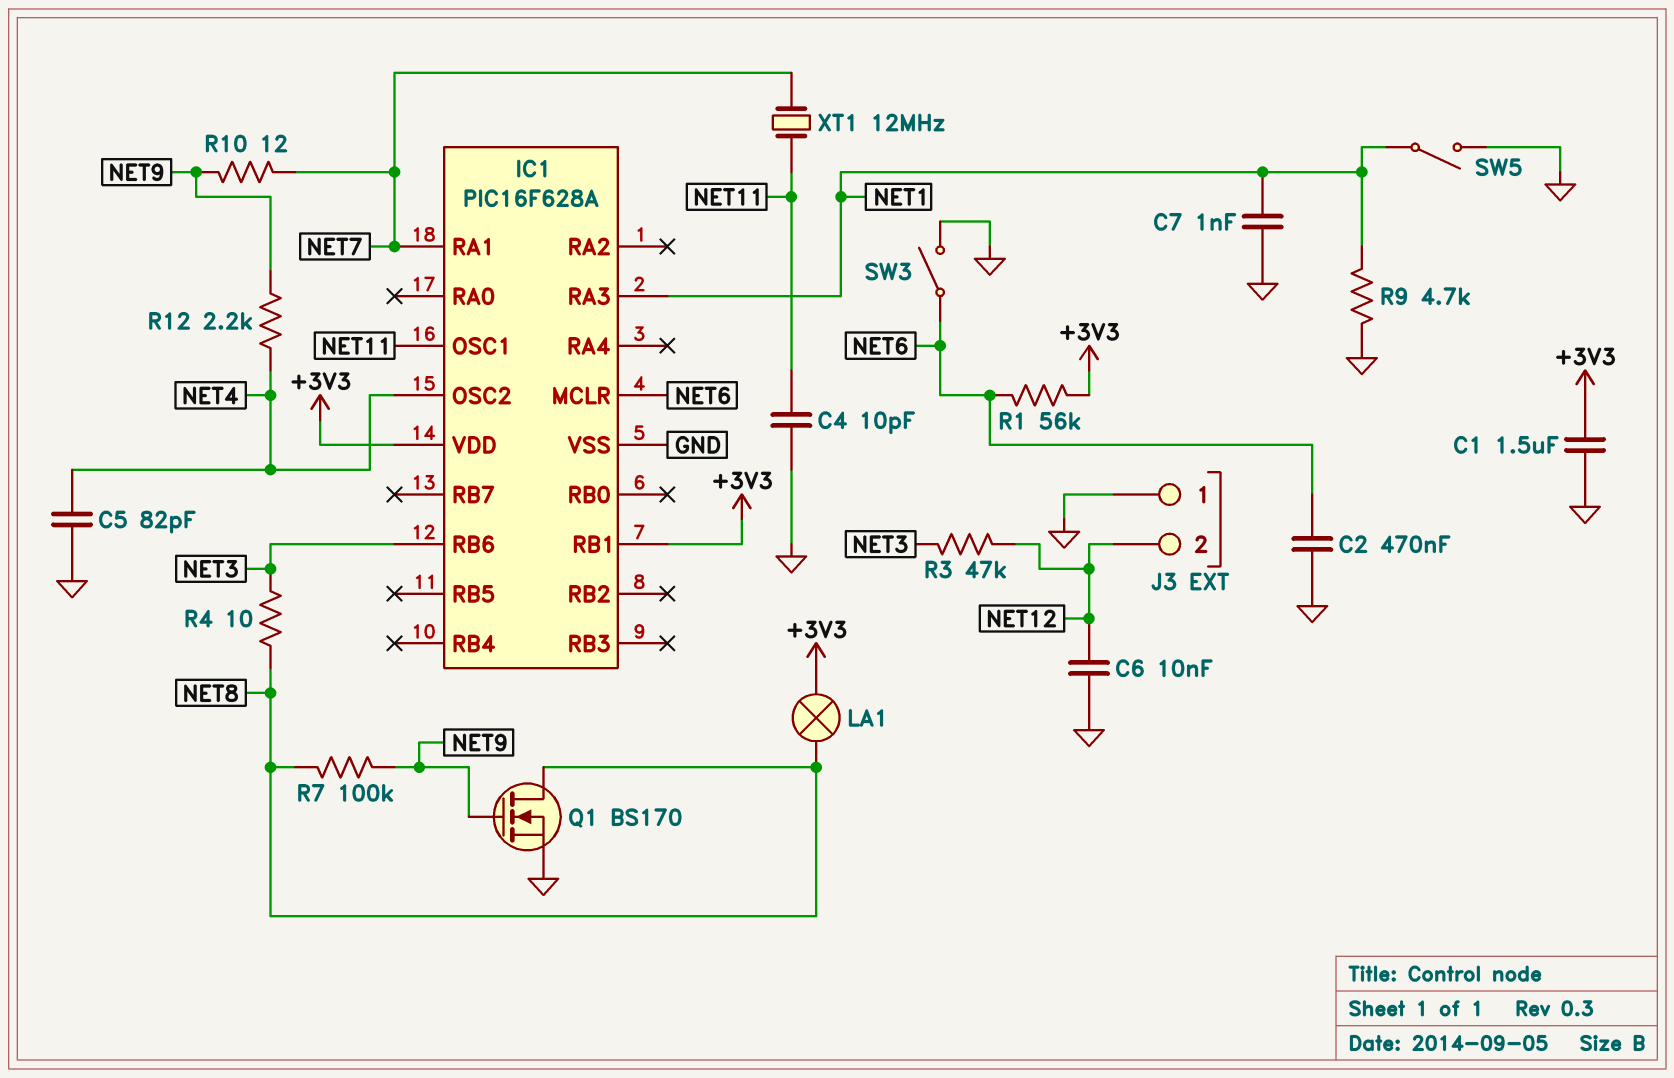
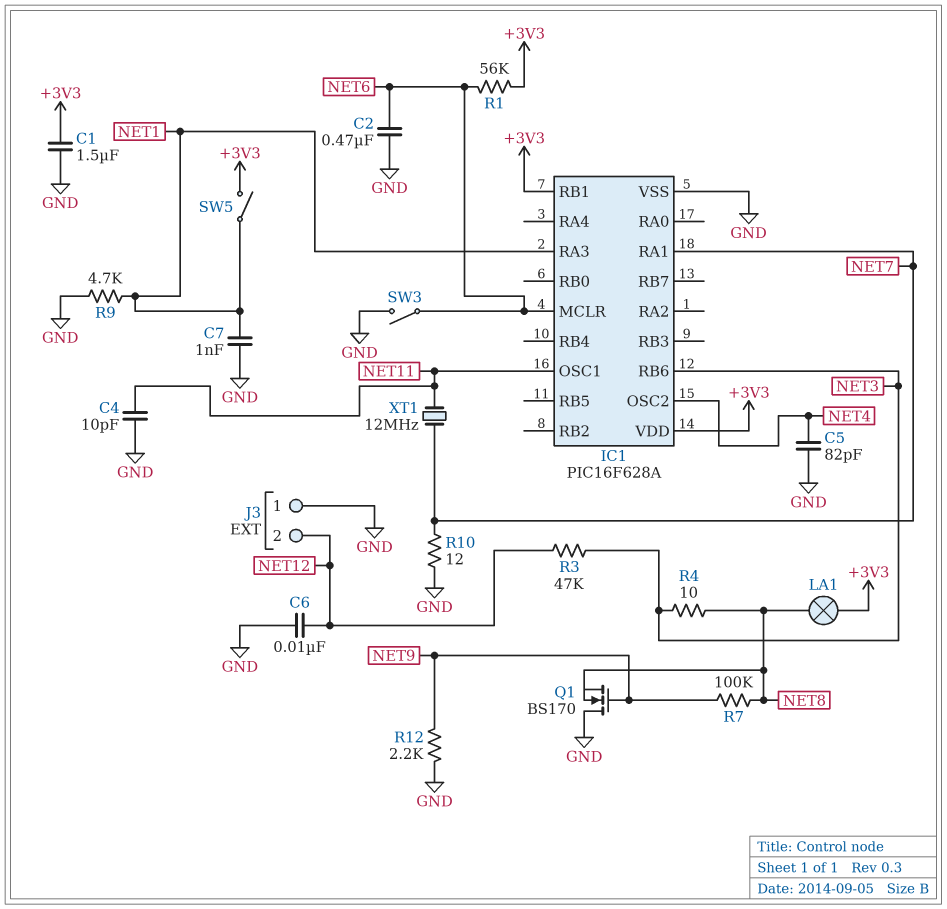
Q1: NMOS BS170 (G NET9, D NET8, S GND) -> NMOS BS170 (G NET9, D GND, S NET8)
R10: 12 (NET7, NET9) -> 12 (GND, NET7)
R12: 2.2k (NET4, NET9) -> 2.2k (GND, NET9)
SW5: switch (GND, NET1) -> switch (+3V3, NET1)

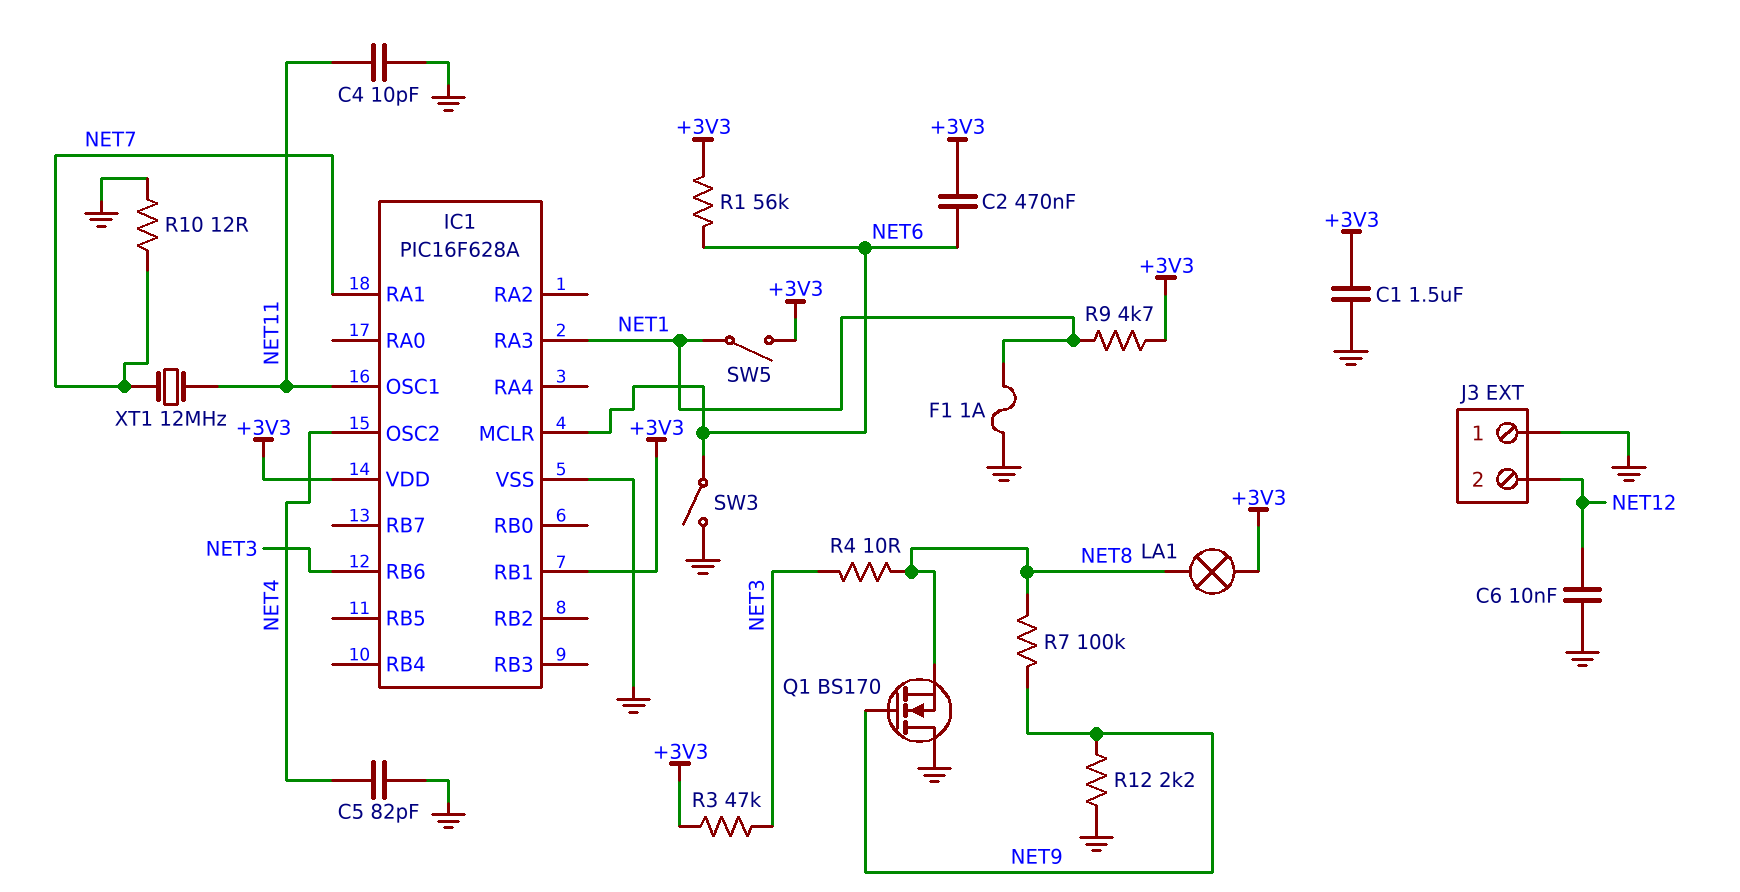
C2: 470nF (GND, NET6) -> 470nF (+3V3, NET6)
C7: 1nF (GND, NET1) -> none
F1: none -> 1A (GND, NET1)
R3: 47k (NET3, NET12) -> 47k (+3V3, NET3)
R9: 4.7k (GND, NET1) -> 4.7k (+3V3, NET1)

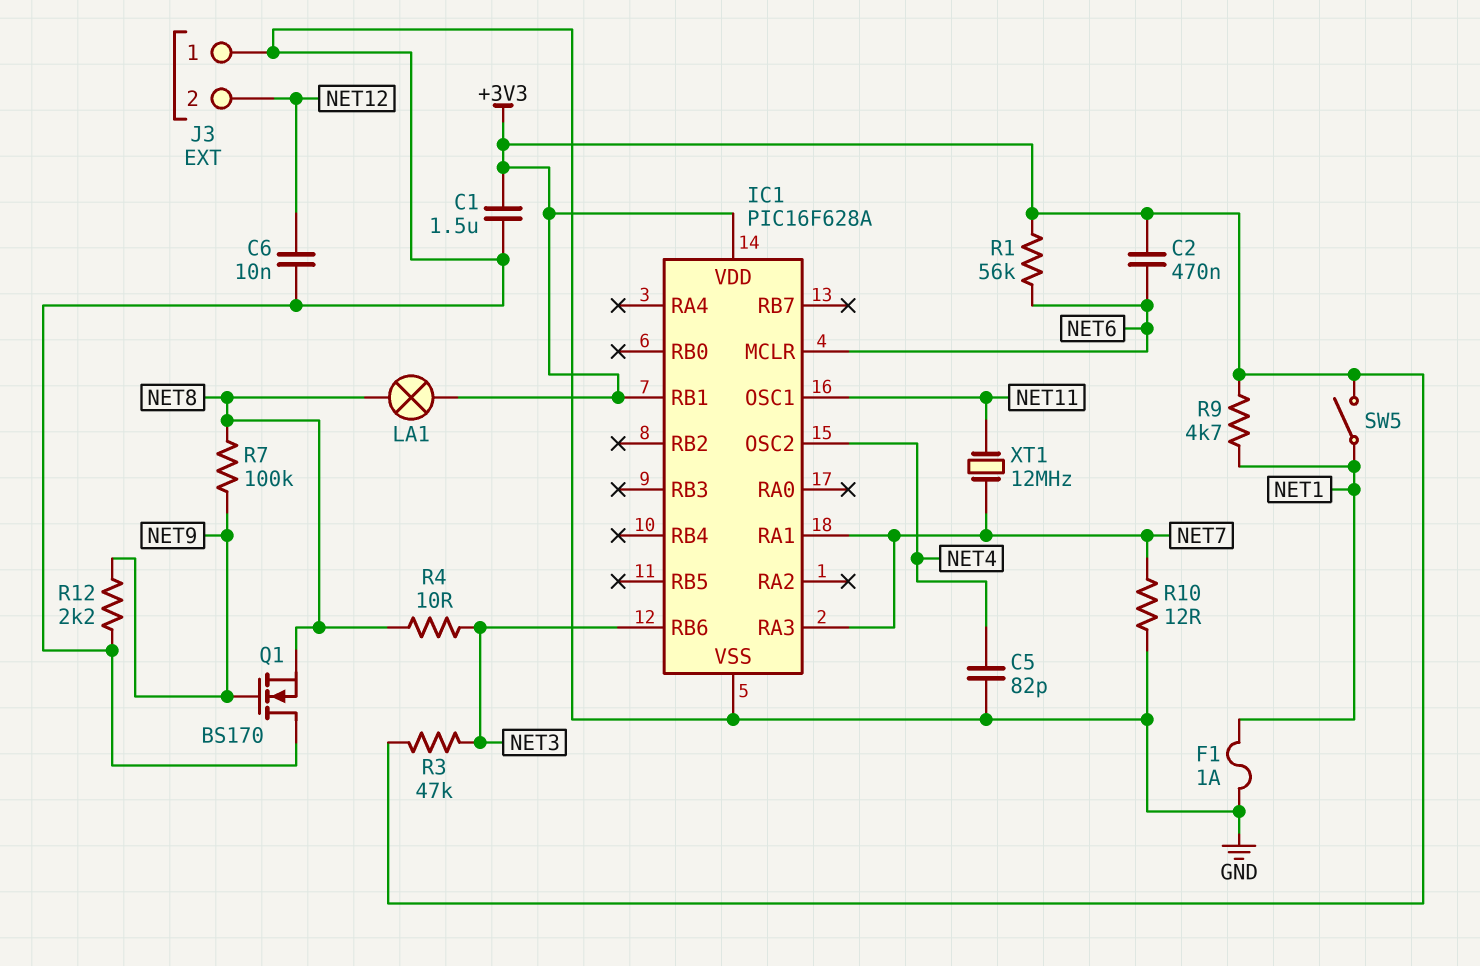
C4: 10pF (GND, NET11) -> none
IC1 pin RA3: NET1 -> NET7
SW3: switch (GND, NET6) -> none

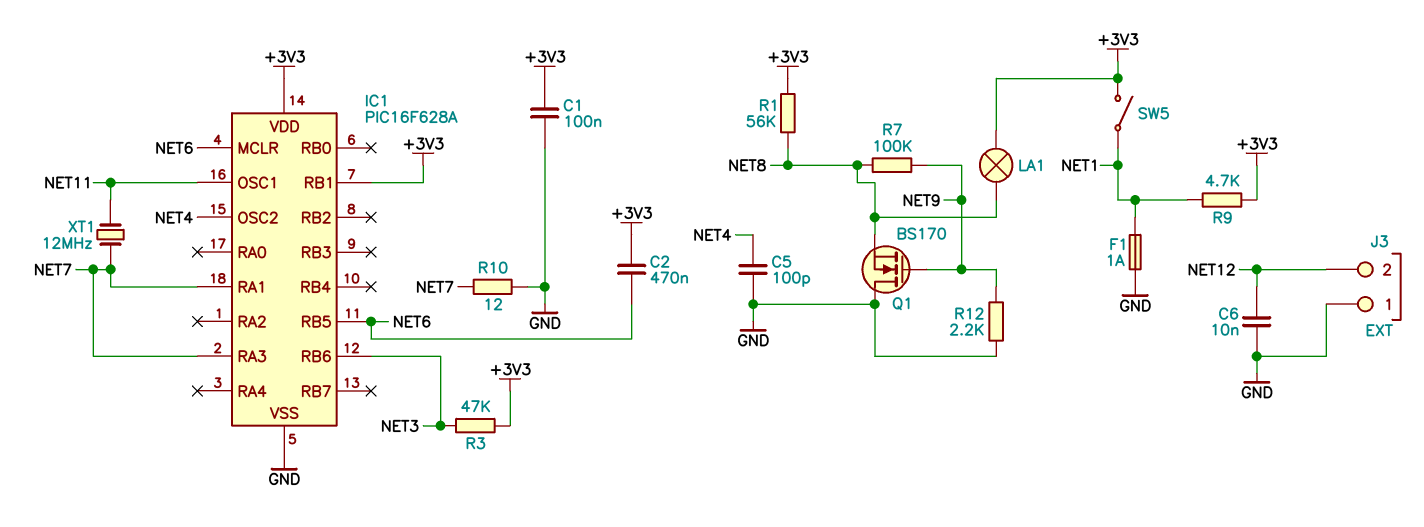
C1: 1.5uF (+3V3, GND) -> 100nF (+3V3, GND)
C5: 82pF (GND, NET4) -> 100pF (GND, NET4)
IC1 pin RB5: none -> NET6
R1: 56k (+3V3, NET6) -> 56k (+3V3, NET8)
R4: 10 (NET3, NET8) -> none

